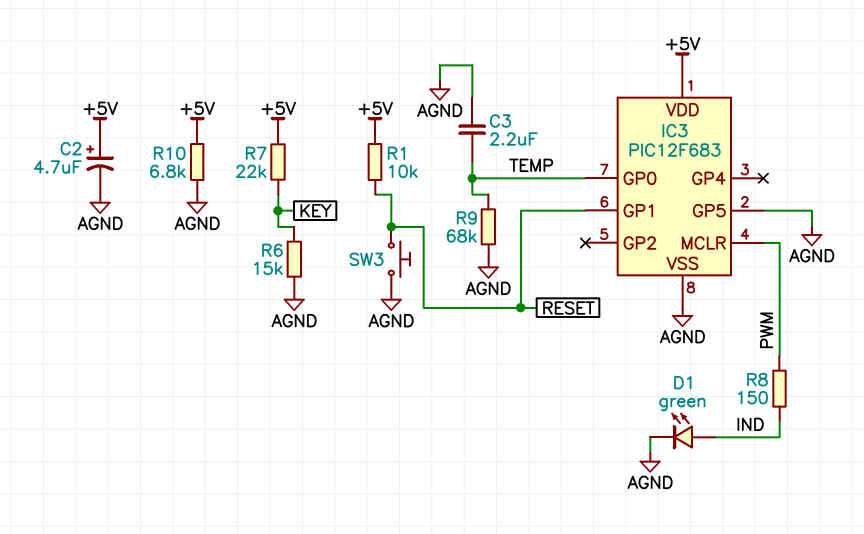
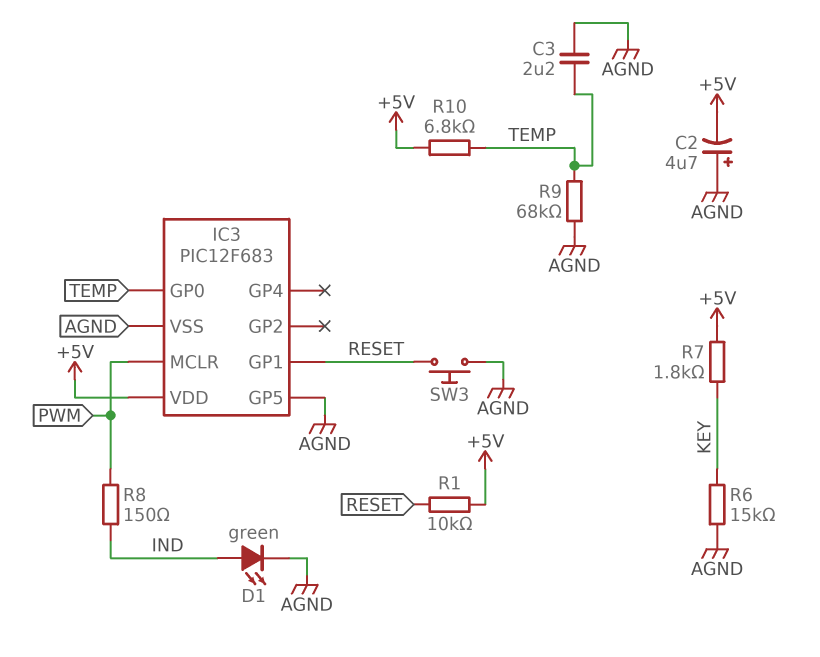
C2: 4.7uF (plus +5V, minus AGND) -> 4.7uF (plus AGND, minus +5V)
R7: 22k (+5V, KEY) -> 1.8k (+5V, KEY)
R10: 6.8k (+5V, AGND) -> 6.8k (+5V, TEMP)

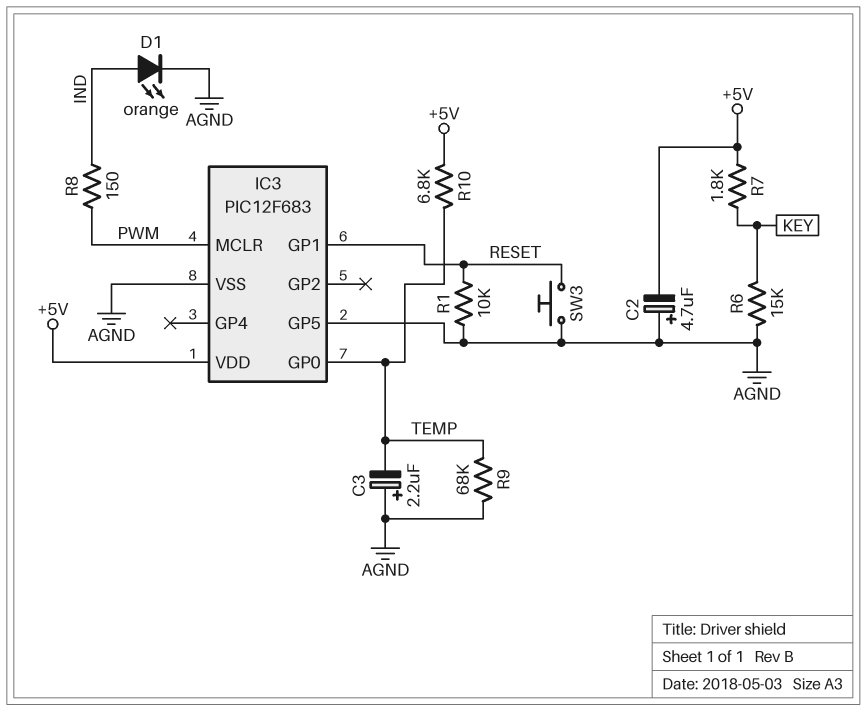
C3: 2.2uF (AGND, TEMP) -> 2.2uF (plus AGND, minus TEMP)
D1: LED green (A IND, K AGND) -> LED orange (A IND, K AGND)
R1: 10k (+5V, RESET) -> 10k (AGND, RESET)

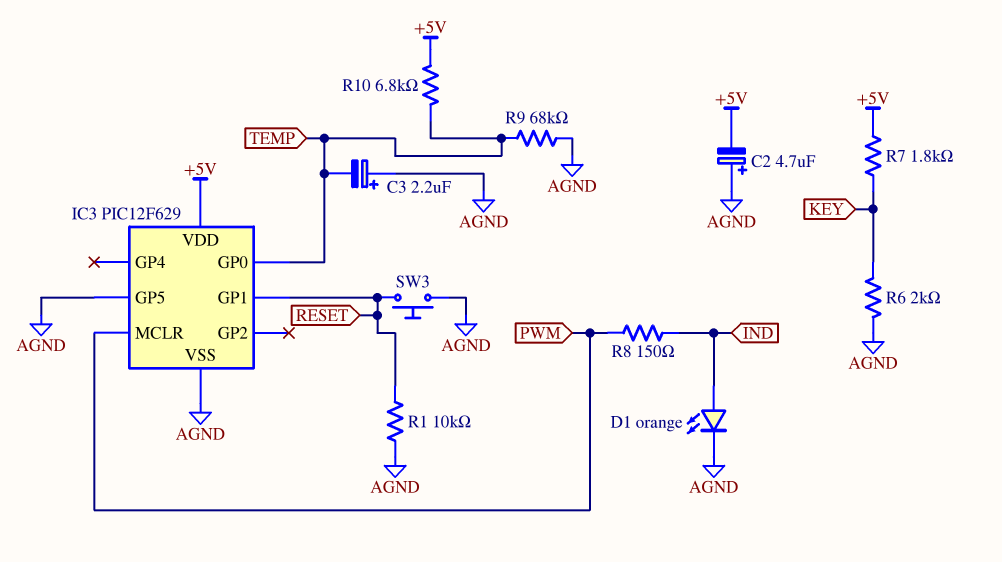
IC3: PIC12F683 -> PIC12F629
R6: 15k (AGND, KEY) -> 2k (AGND, KEY)

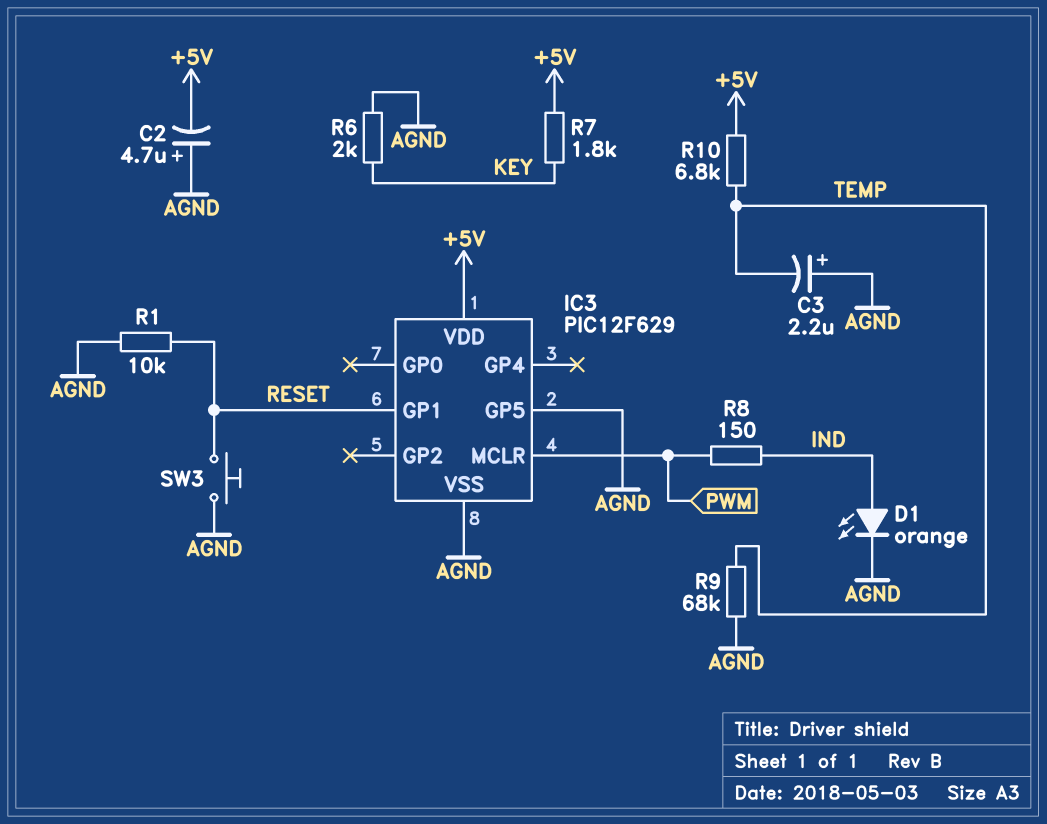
IC3 pin GP0: TEMP -> none

